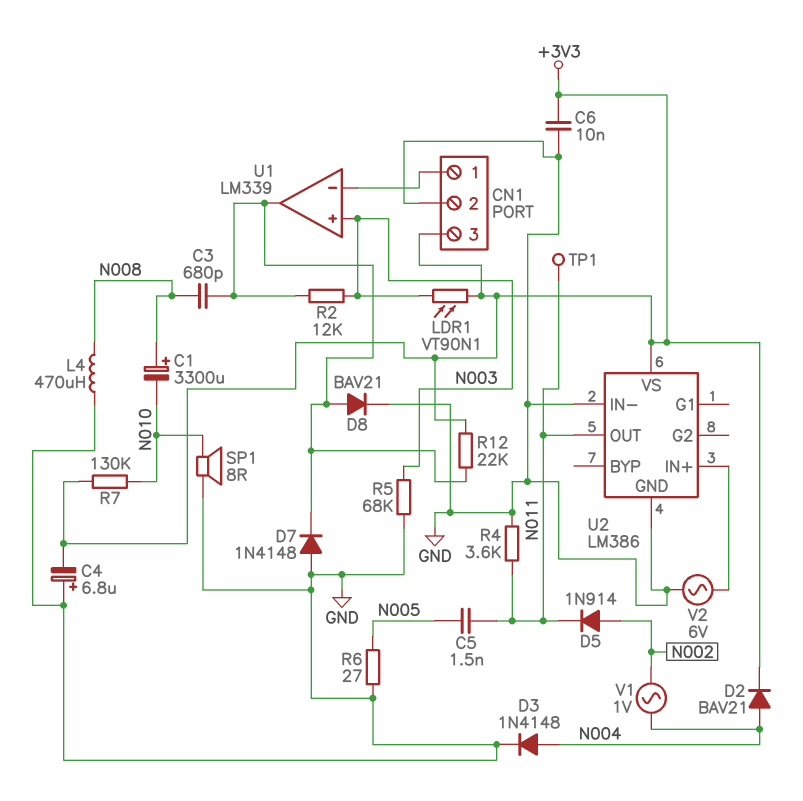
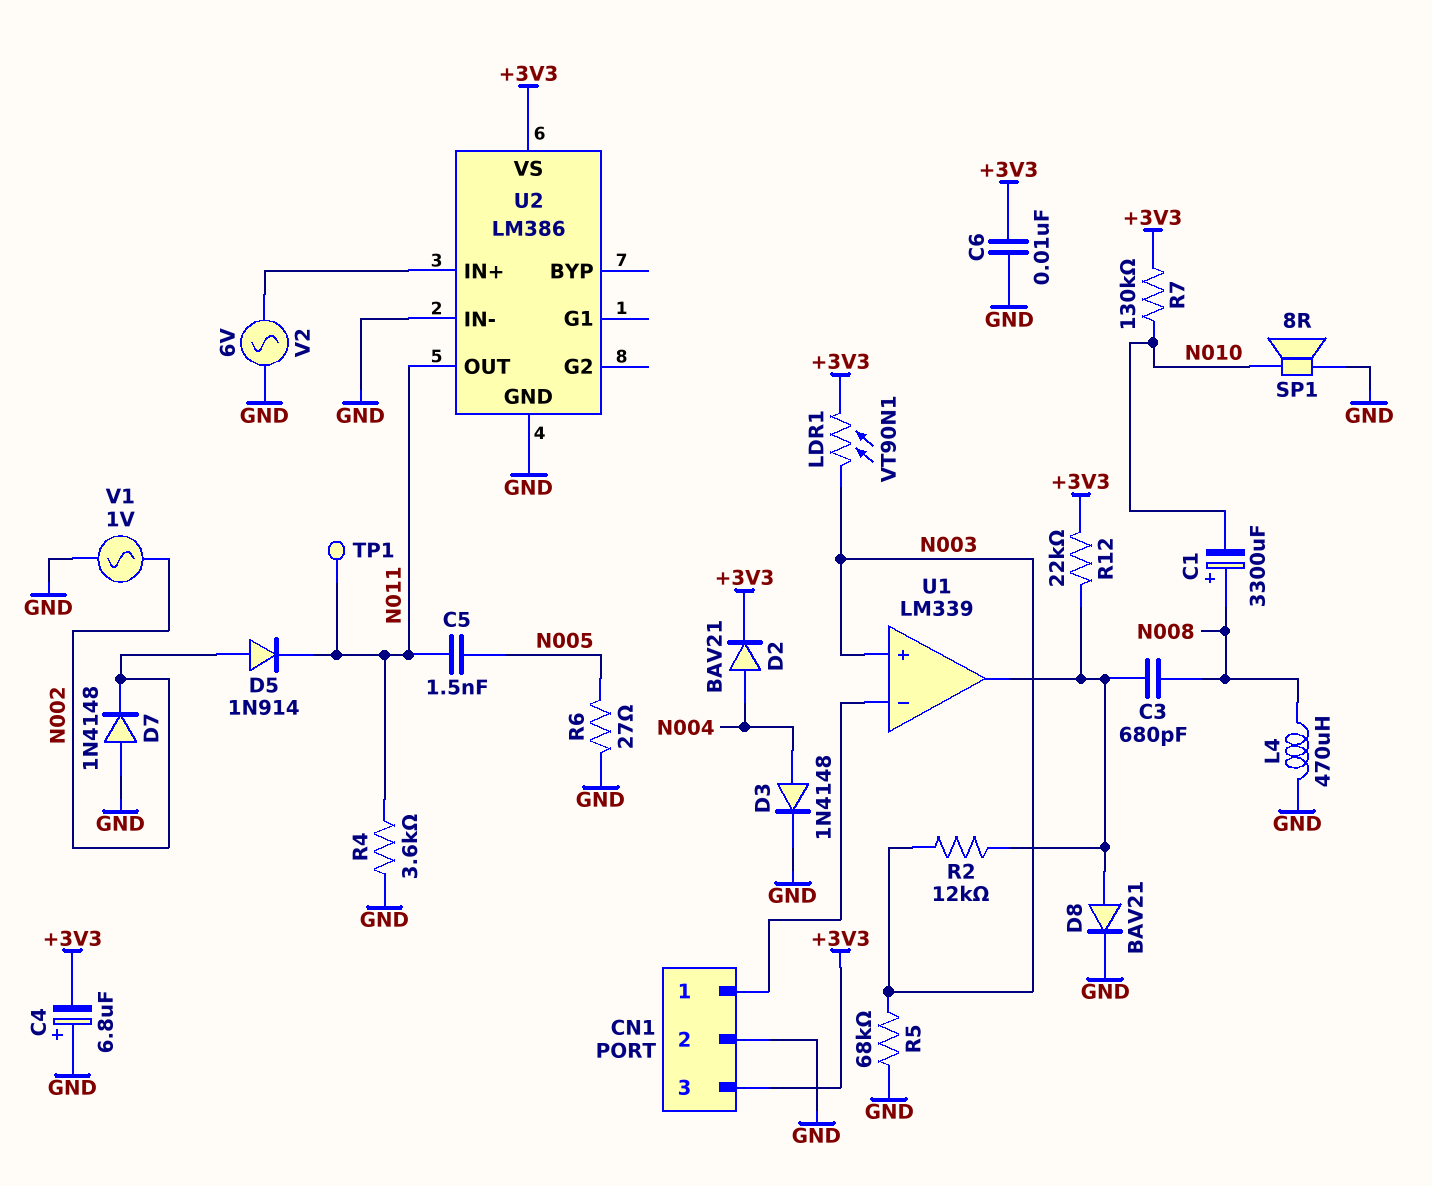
D7: diode 1N4148 (A GND, K U1/out) -> diode 1N4148 (A GND, K N002)
V1: AC 1V (N002, N004) -> AC 1V (GND, N002)

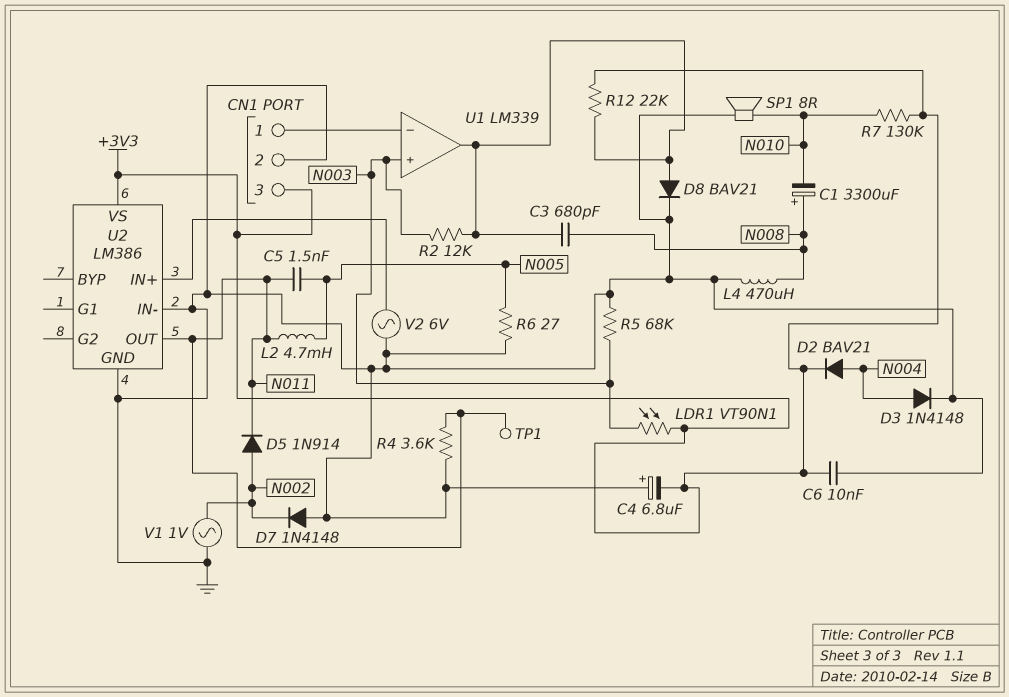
L2: none -> 4.7mH (N005, N011)

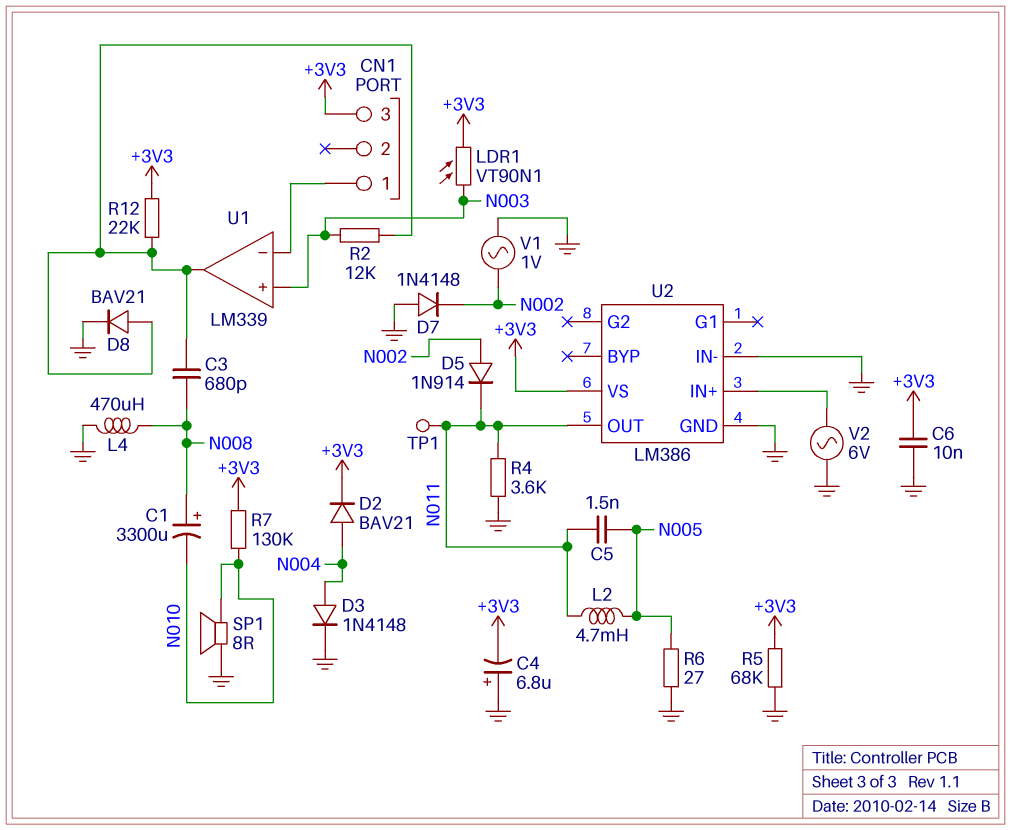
CN1 pin 2: GND -> none
R5: 68k (GND, N003) -> 68k (+3V3, GND)

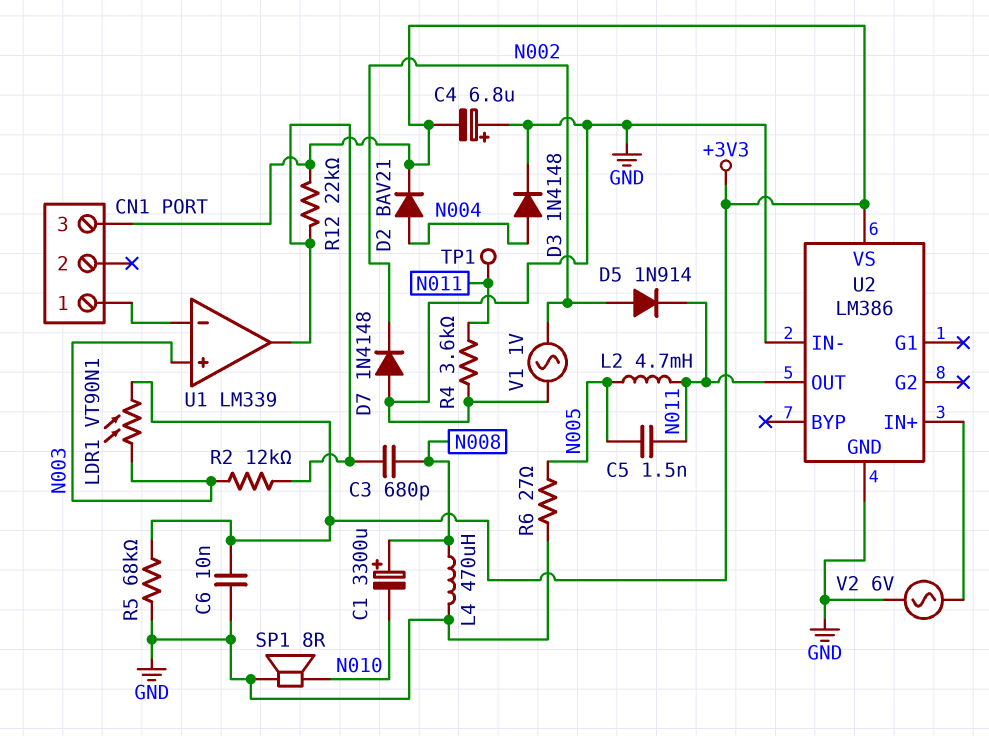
D8: diode BAV21 (A U1/out, K GND) -> none
R7: 130k (+3V3, N010) -> none

